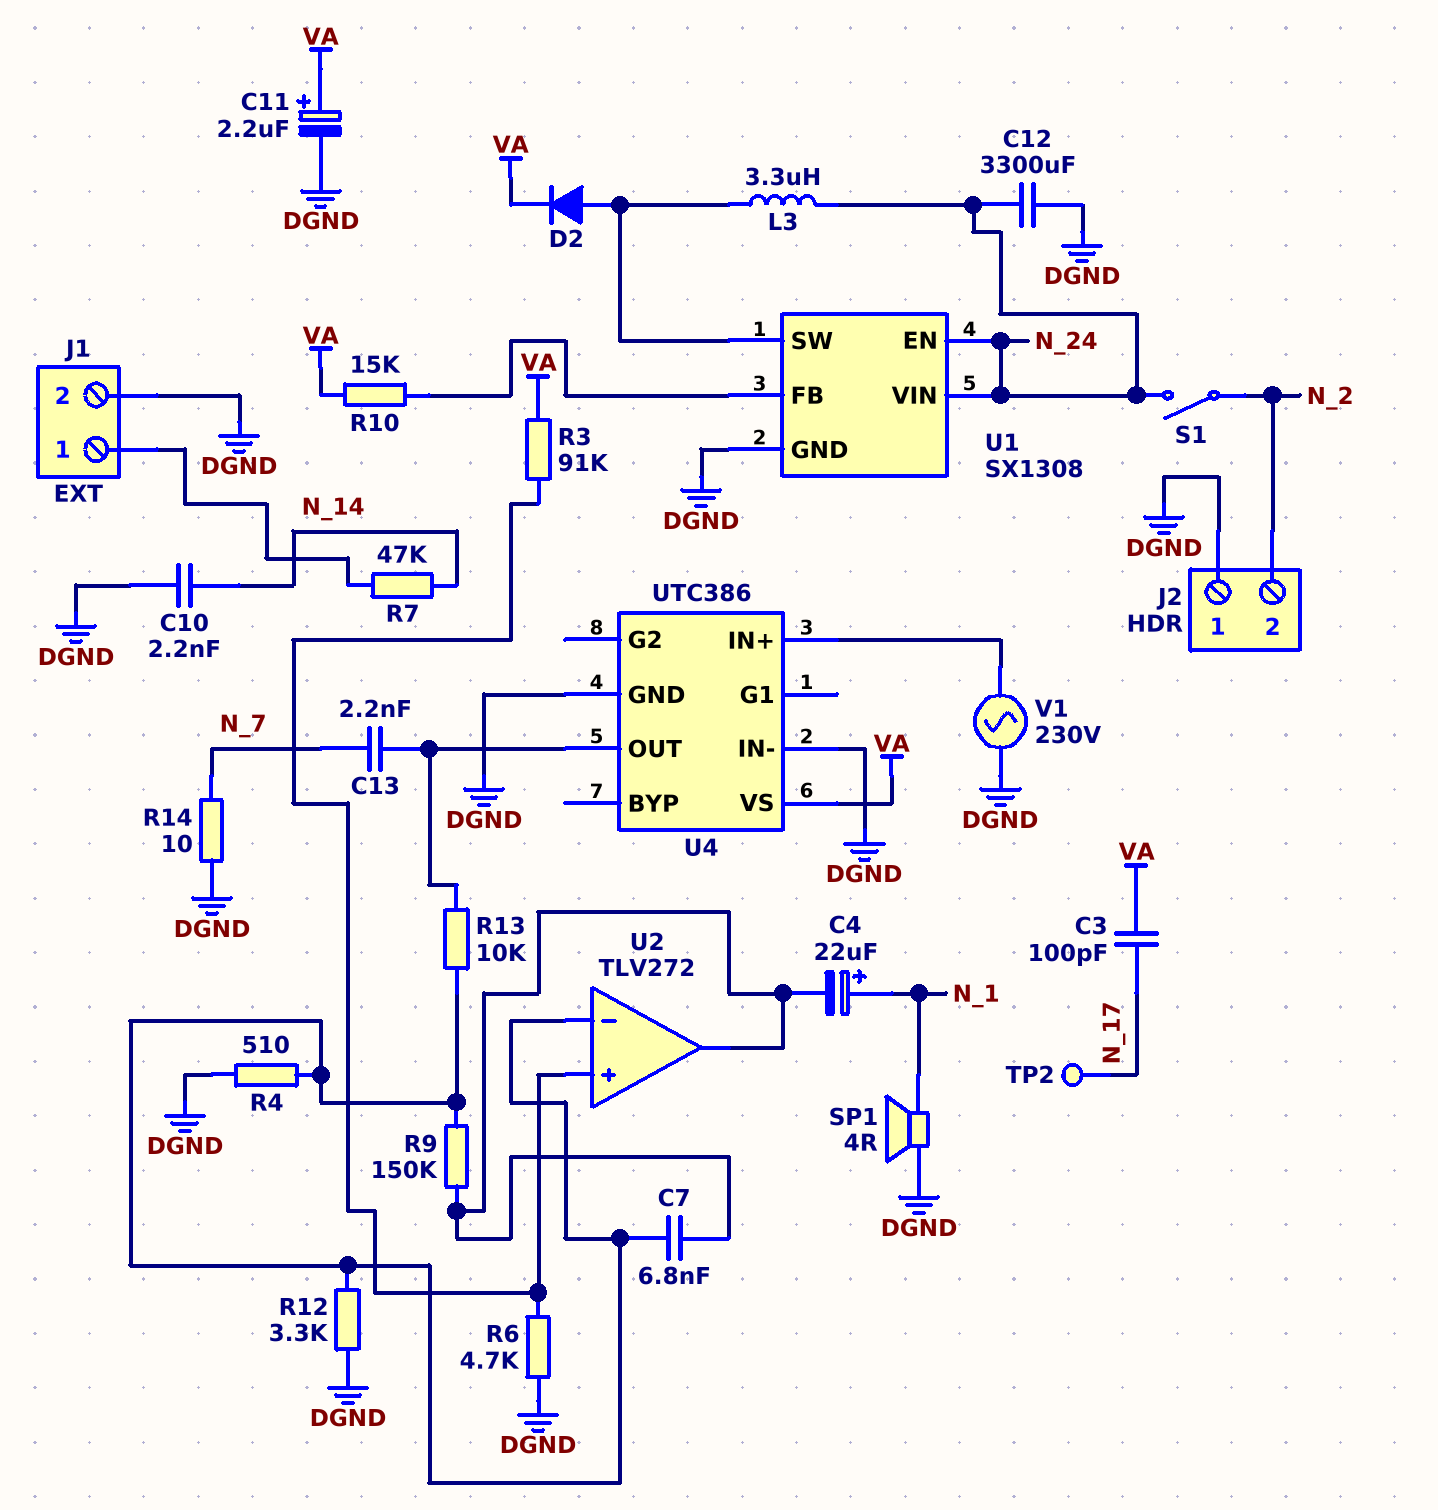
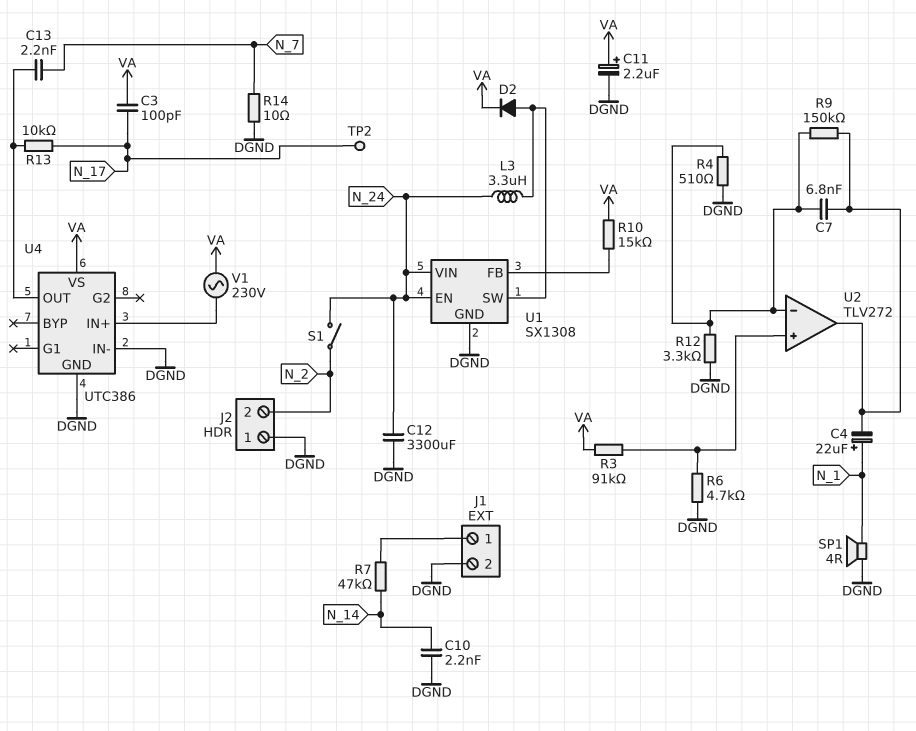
R13: 10k (U2/in-, U4/OUT) -> 10k (N_17, U4/OUT)
V1: AC 230V (DGND, U4/IN+) -> AC 230V (U4/IN+, VA)

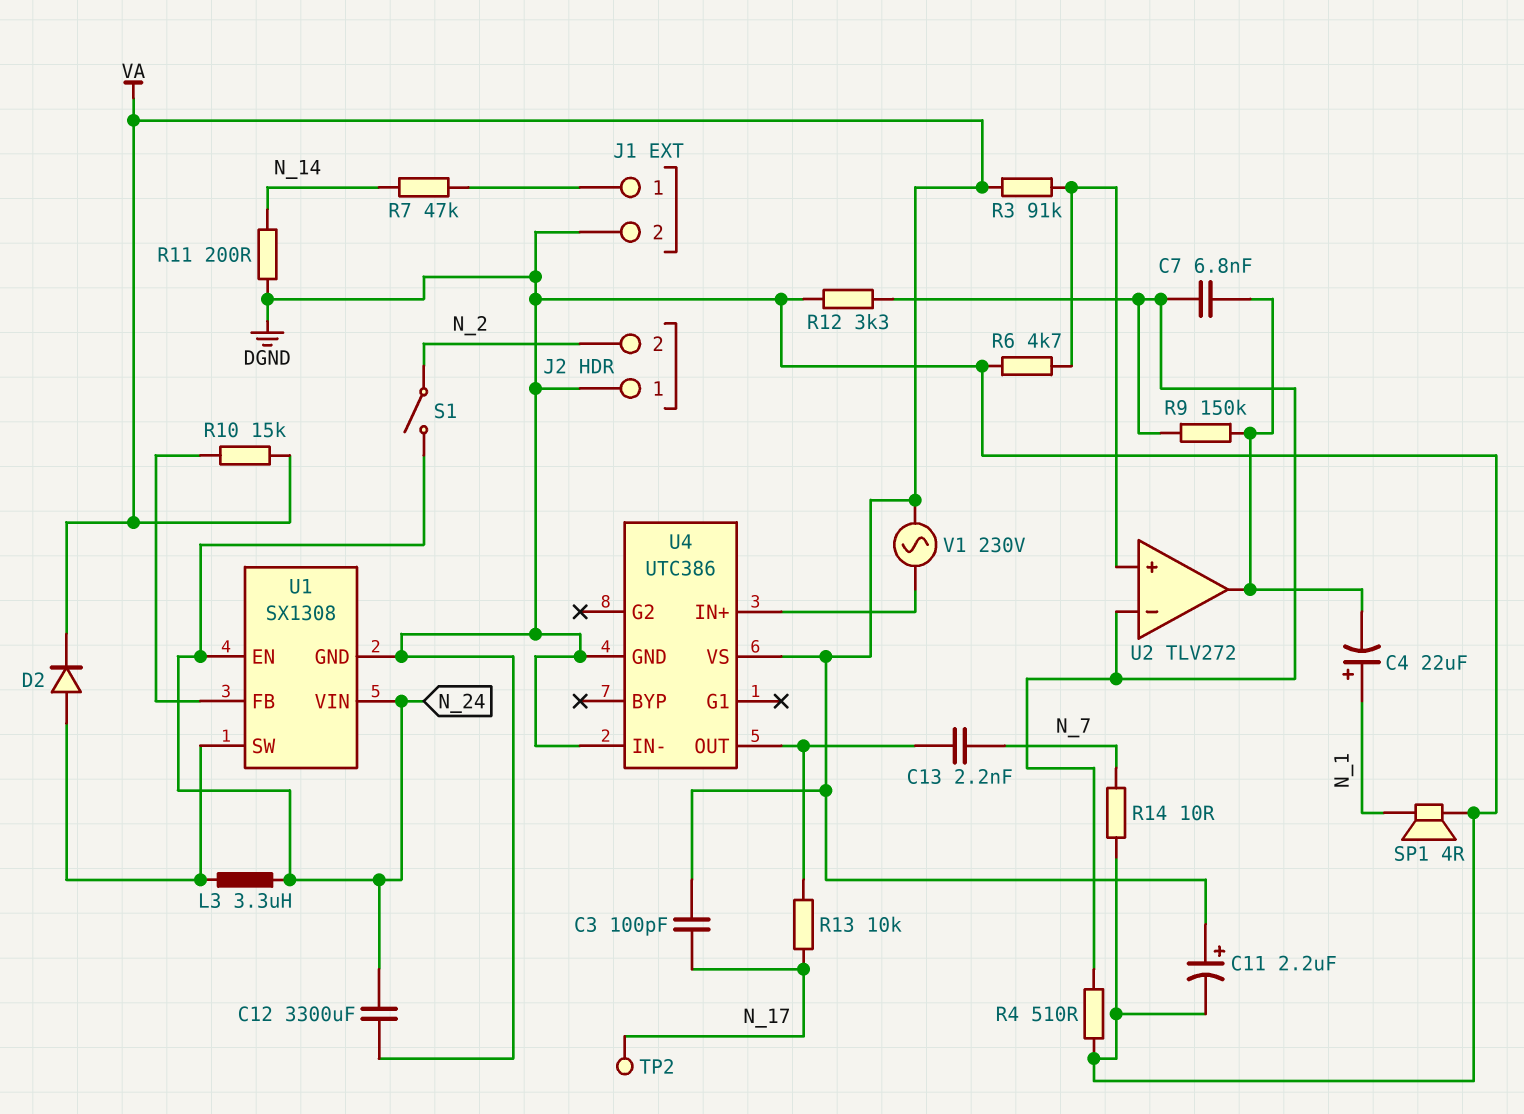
C10: 2.2nF (DGND, N_14) -> none
R11: none -> 200 (DGND, N_14)

